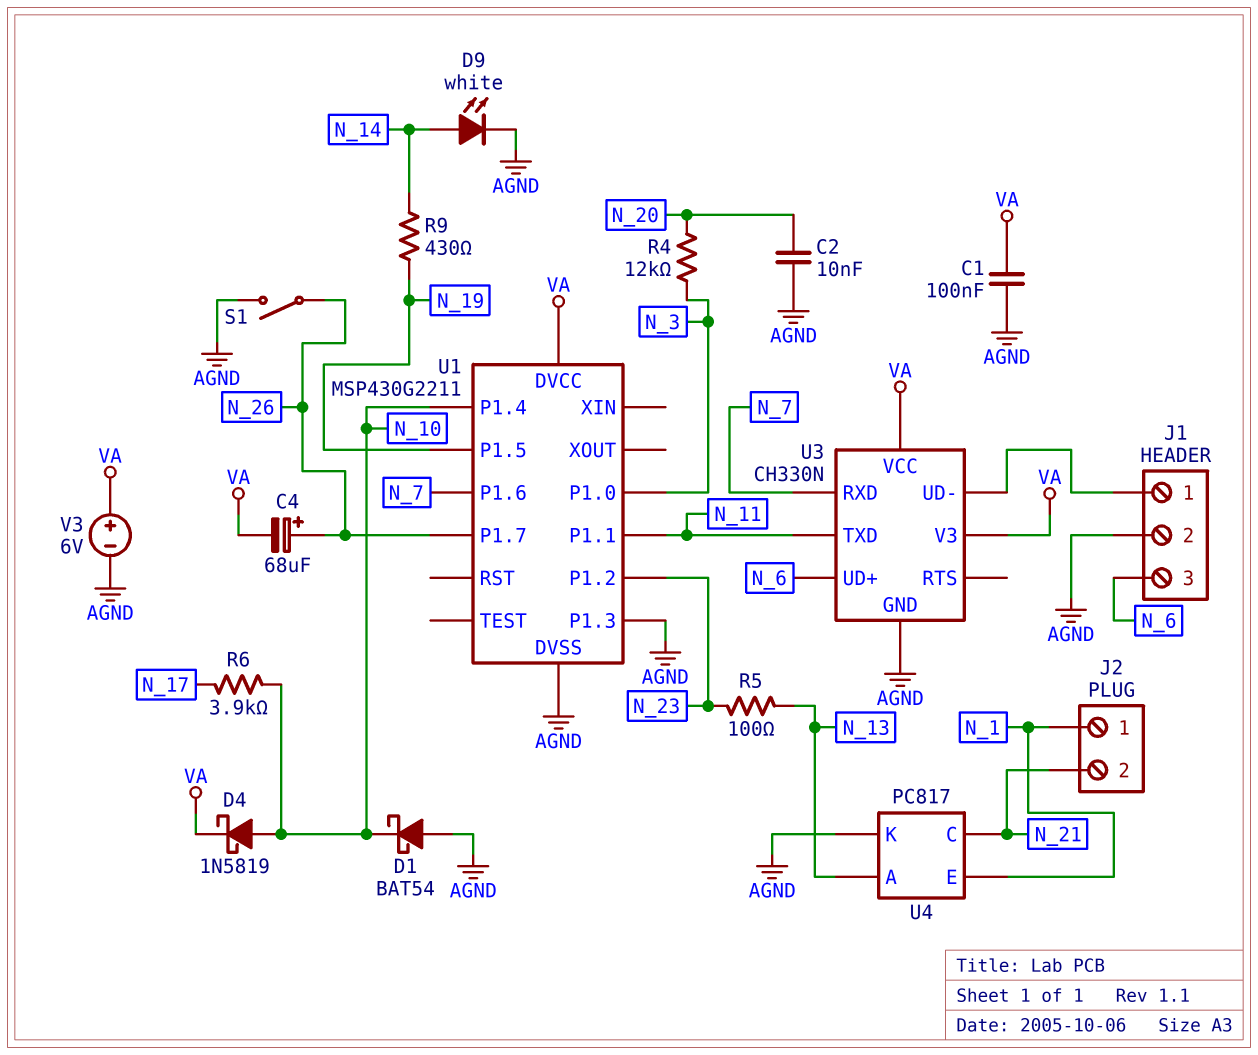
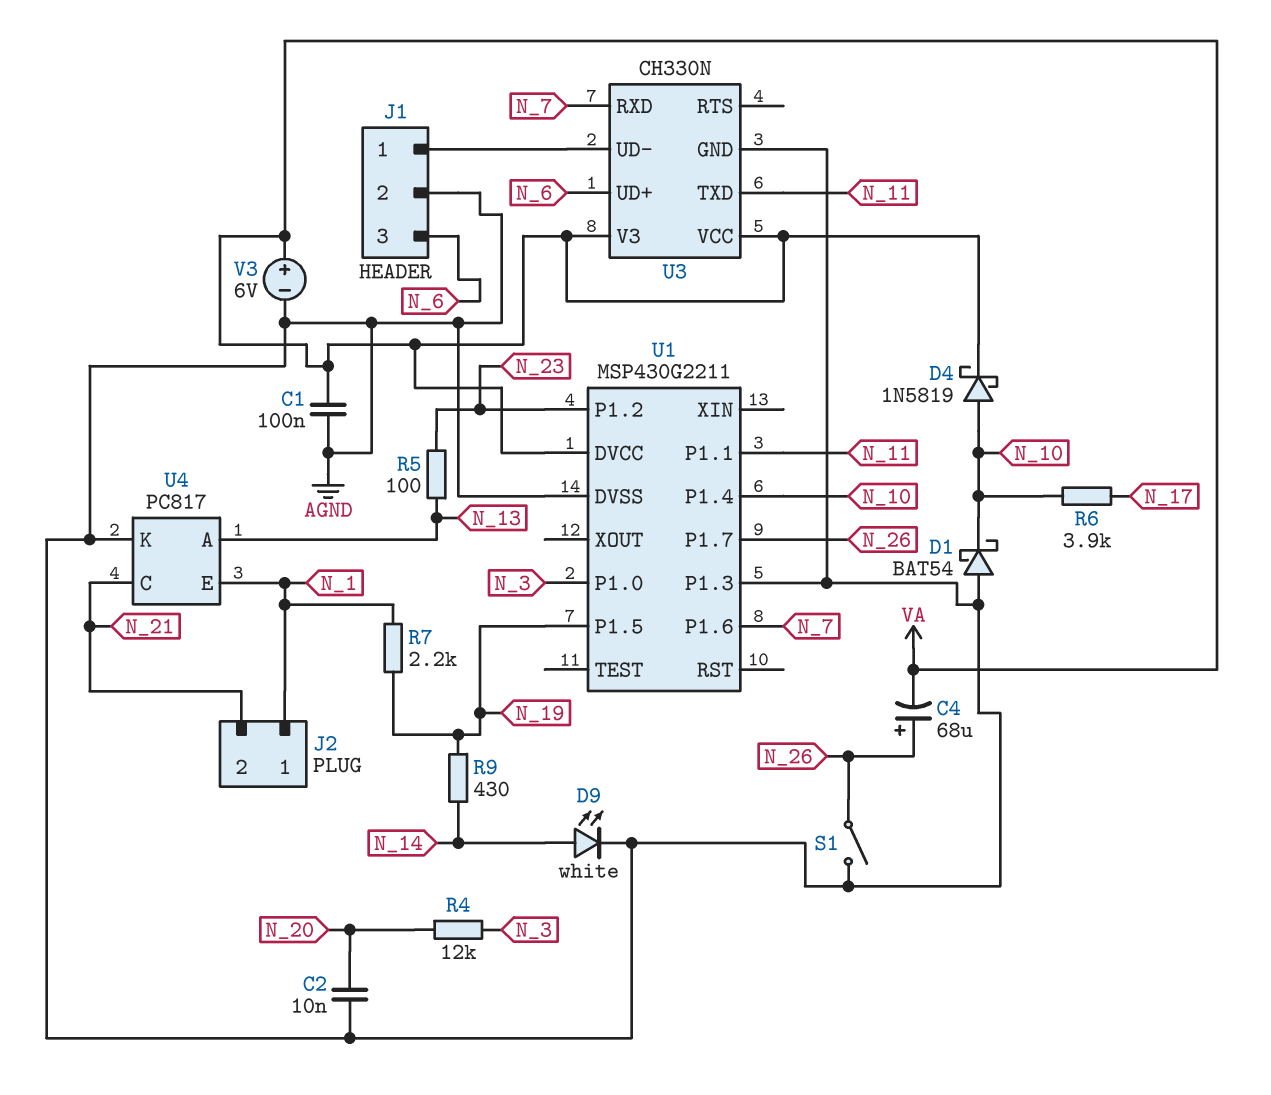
R7: none -> 2.2k (N_1, N_19)

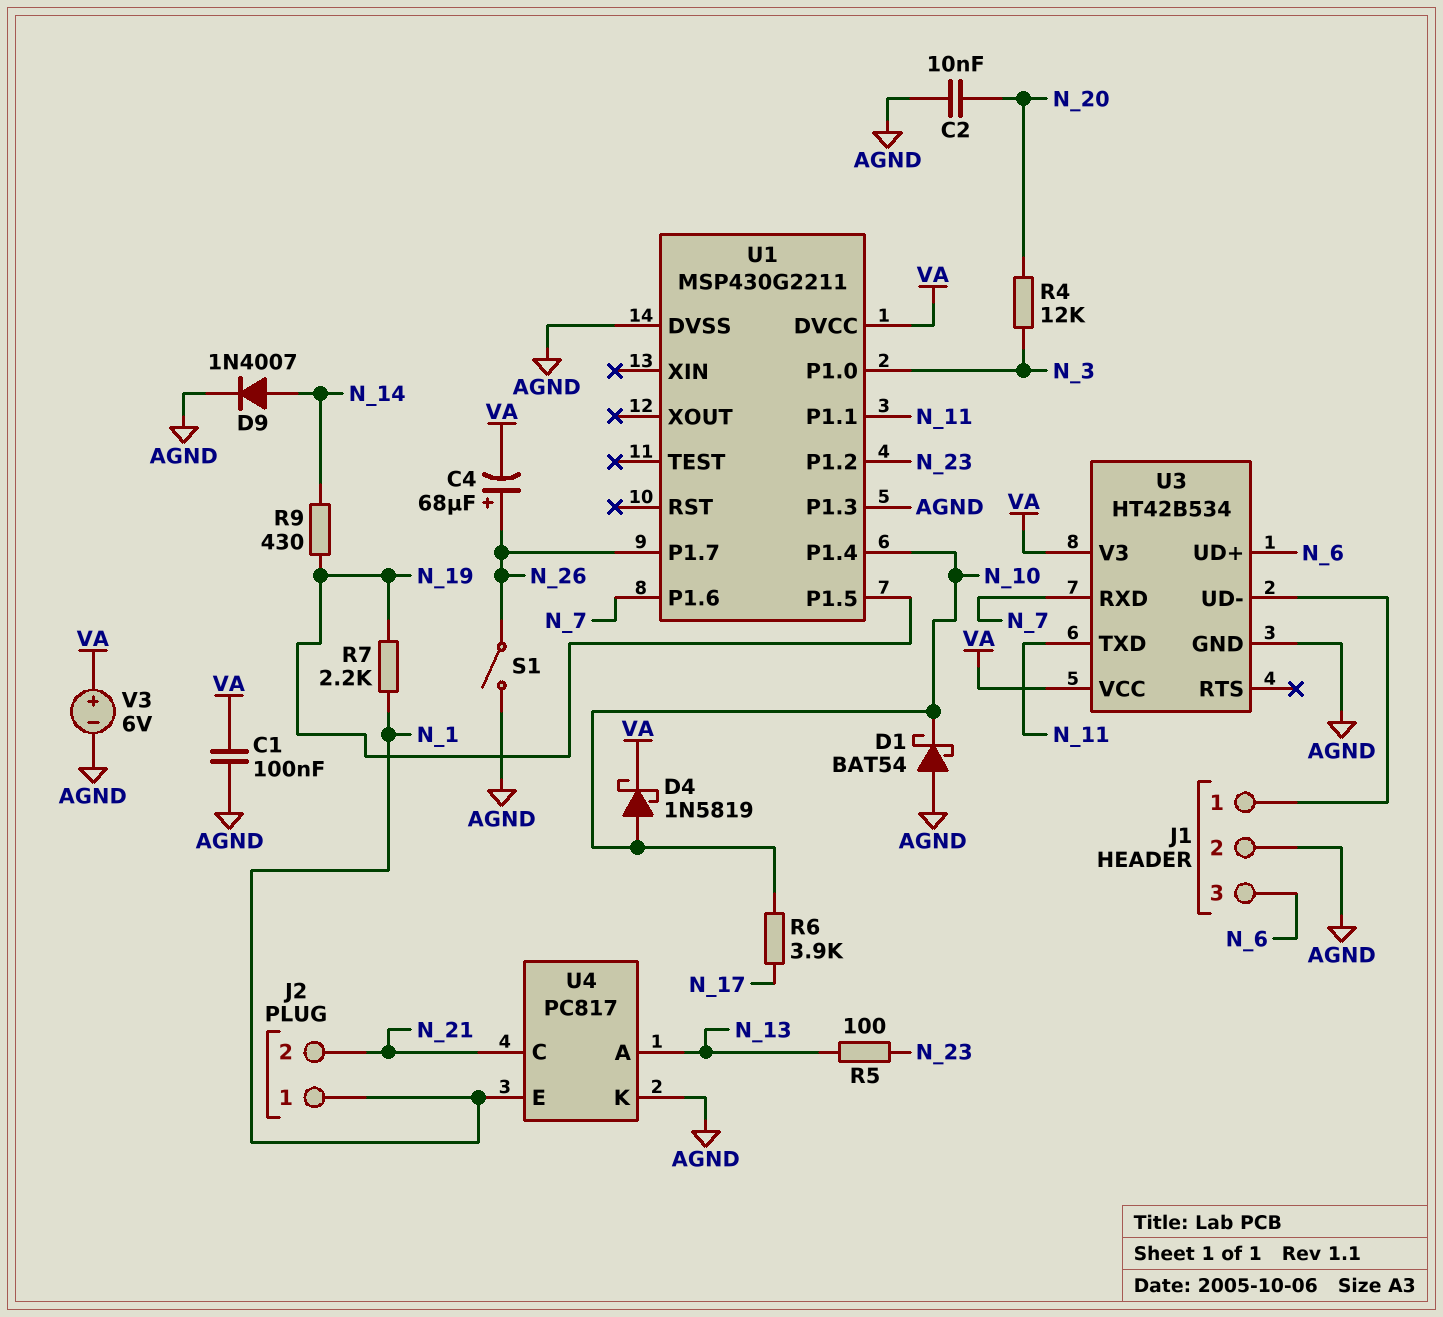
D9: LED white (A N_14, K AGND) -> diode 1N4007 (A N_14, K AGND)
U3: CH330N -> HT42B534

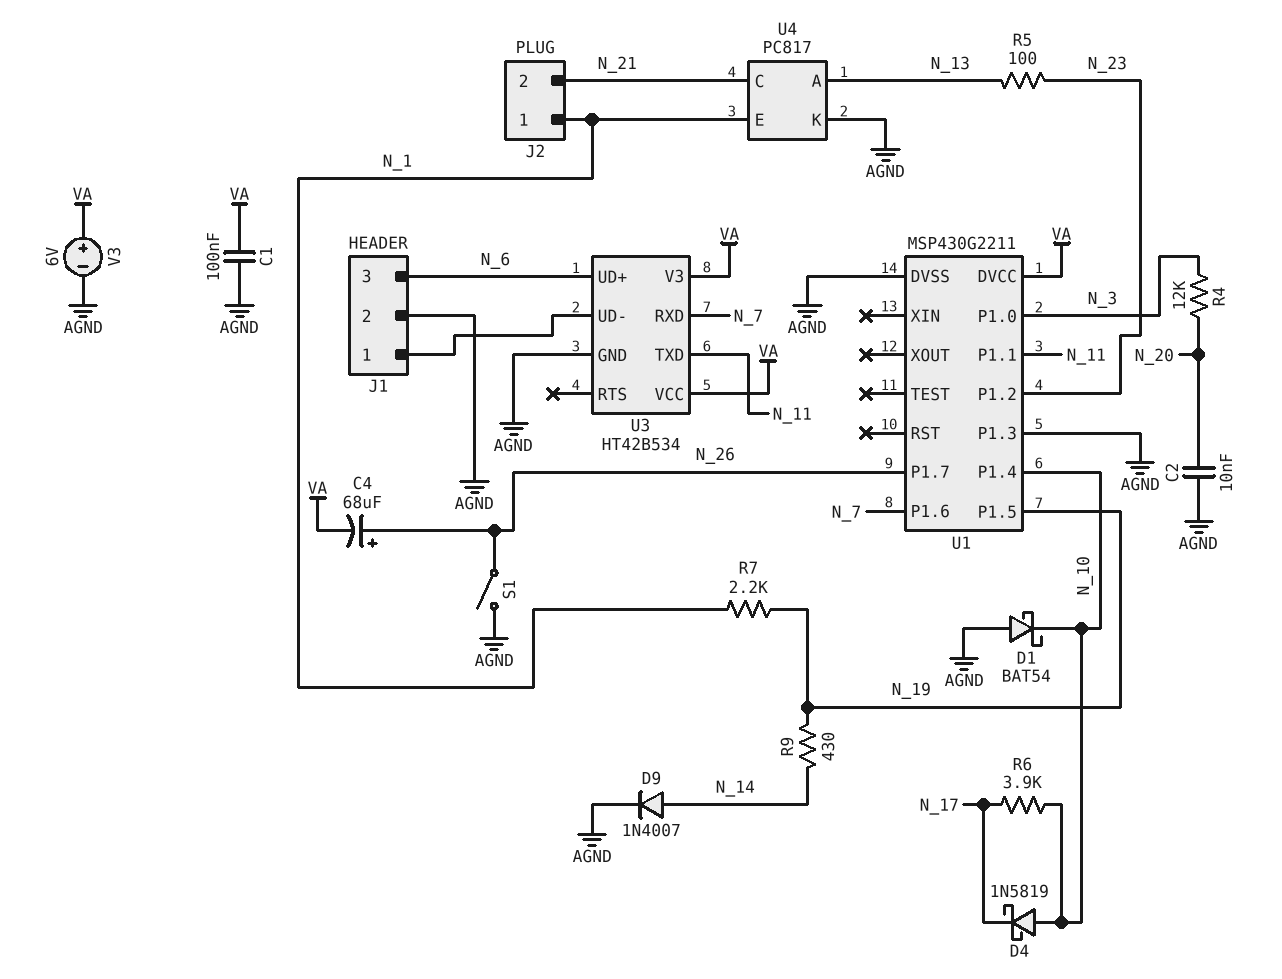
D4: schottky 1N5819 (A N_10, K VA) -> schottky 1N5819 (A N_10, K N_17)

